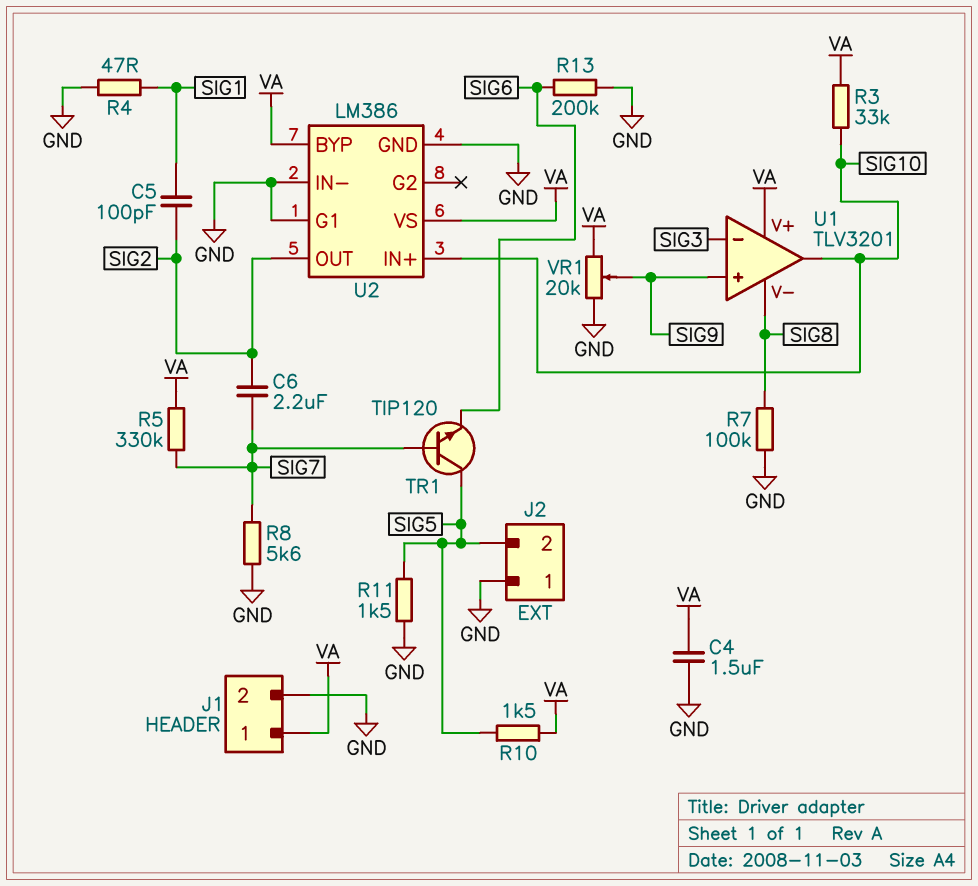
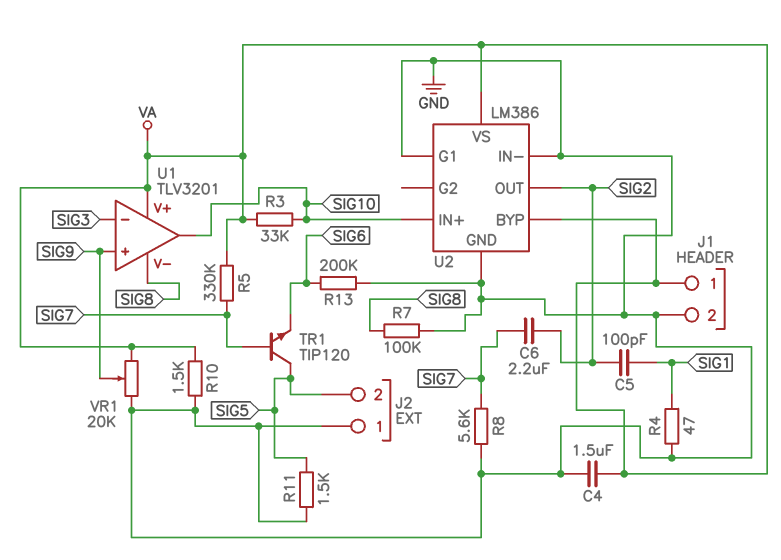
R10: 1.5k (SIG5, VA) -> 1.5k (GND, VA)

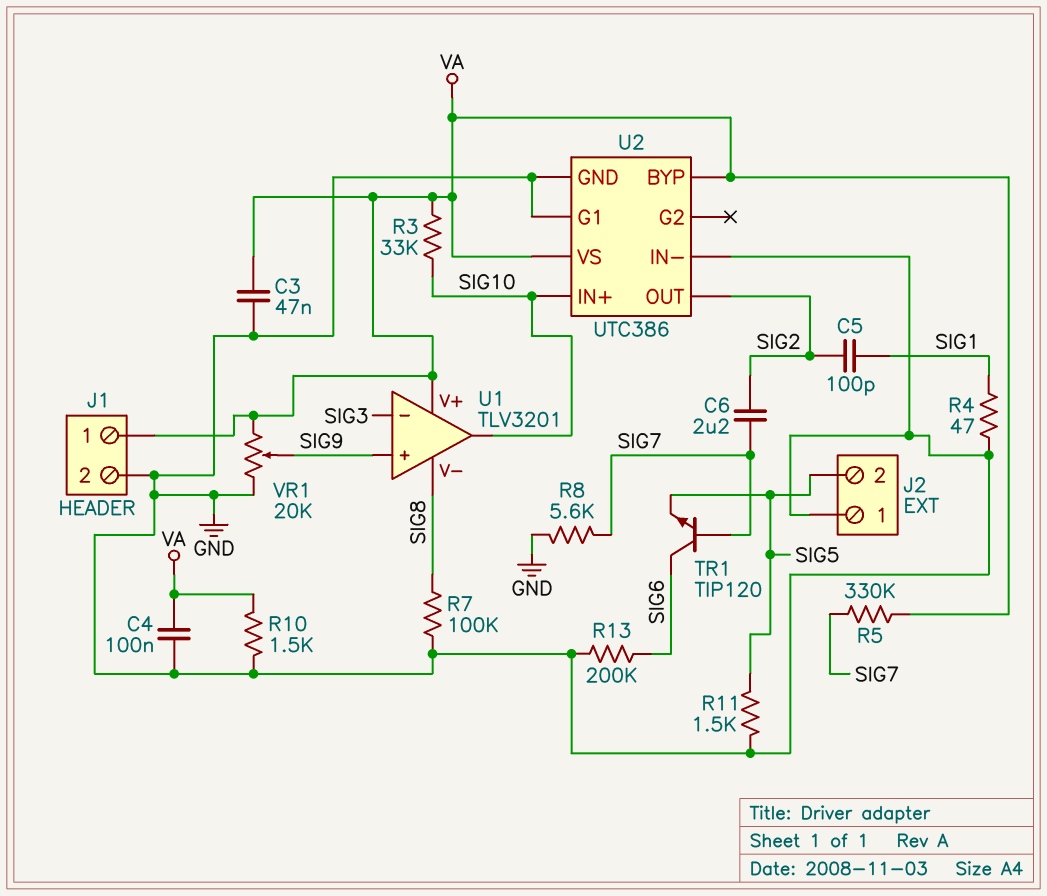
C3: none -> 47nF (GND, VA)
C4: 1.5uF (GND, VA) -> 100nF (GND, VA)
TR1: NPN TIP120 (B SIG7, C SIG5, E SIG6) -> NPN TIP120 (B SIG7, C SIG6, E SIG5)
U2: LM386 -> UTC386

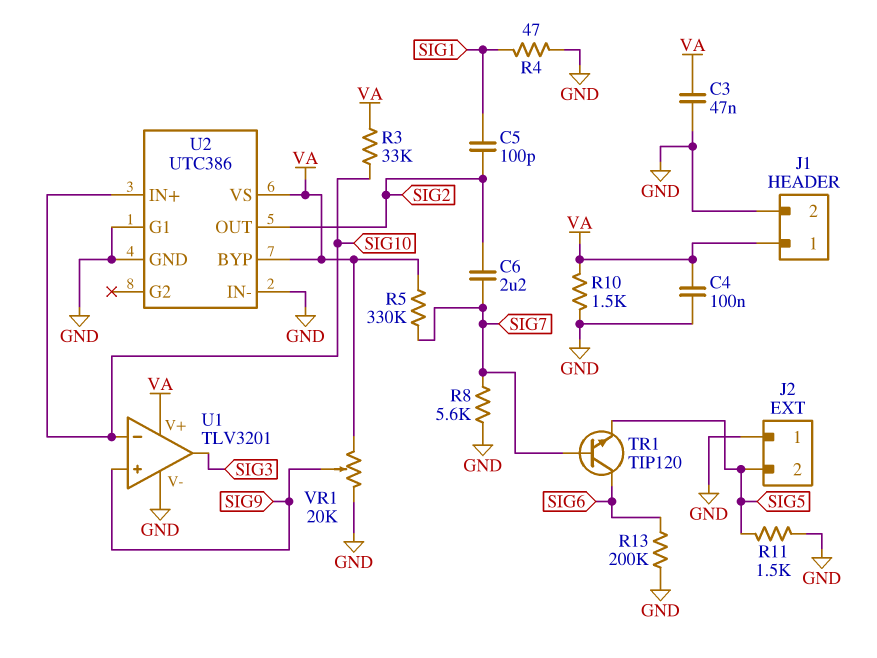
R7: 100k (GND, SIG8) -> none
U1 pin V-: SIG8 -> GND
U1 pin in-: SIG3 -> SIG10
U1 pin out: SIG10 -> SIG3

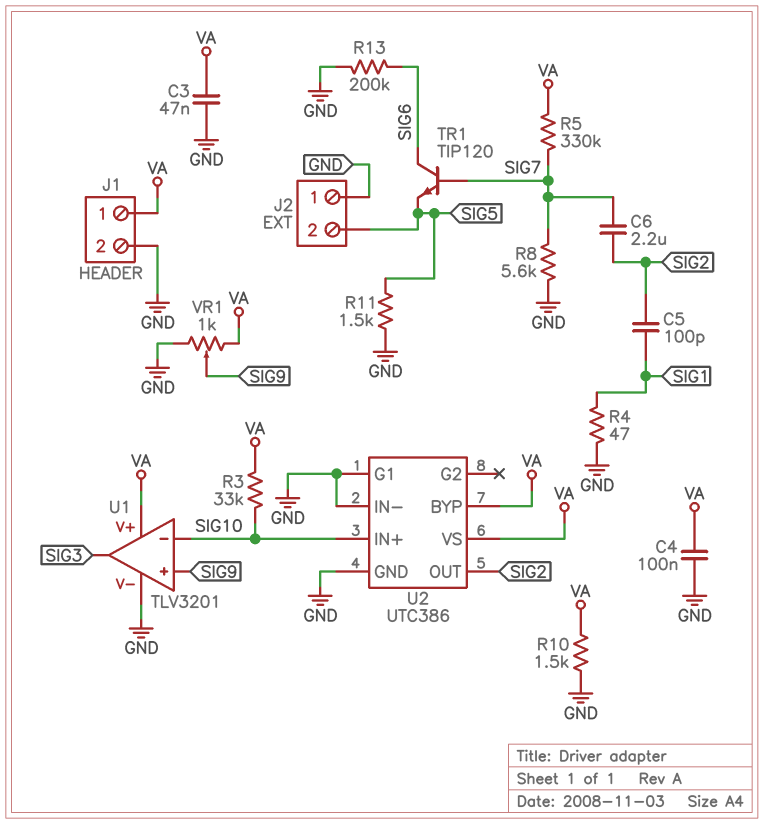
VR1: 20k (GND, VA, wiper SIG9) -> 1k (GND, VA, wiper SIG9)

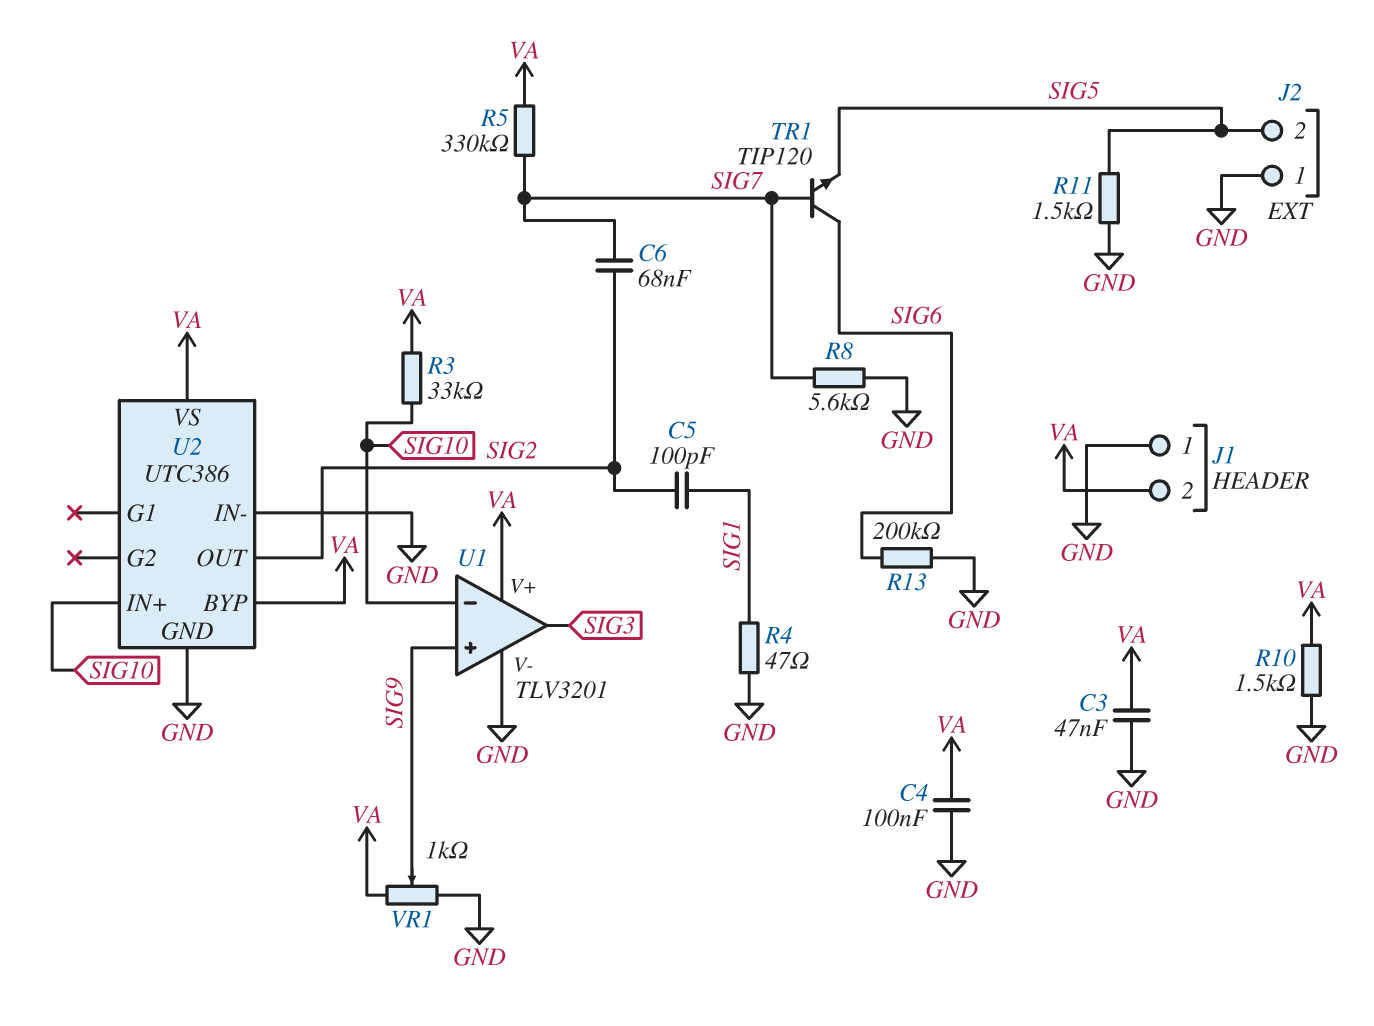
C6: 2.2uF (SIG2, SIG7) -> 68nF (SIG2, SIG7)
J1 pin 1: VA -> GND
J1 pin 2: GND -> VA
U2 pin G1: GND -> none

